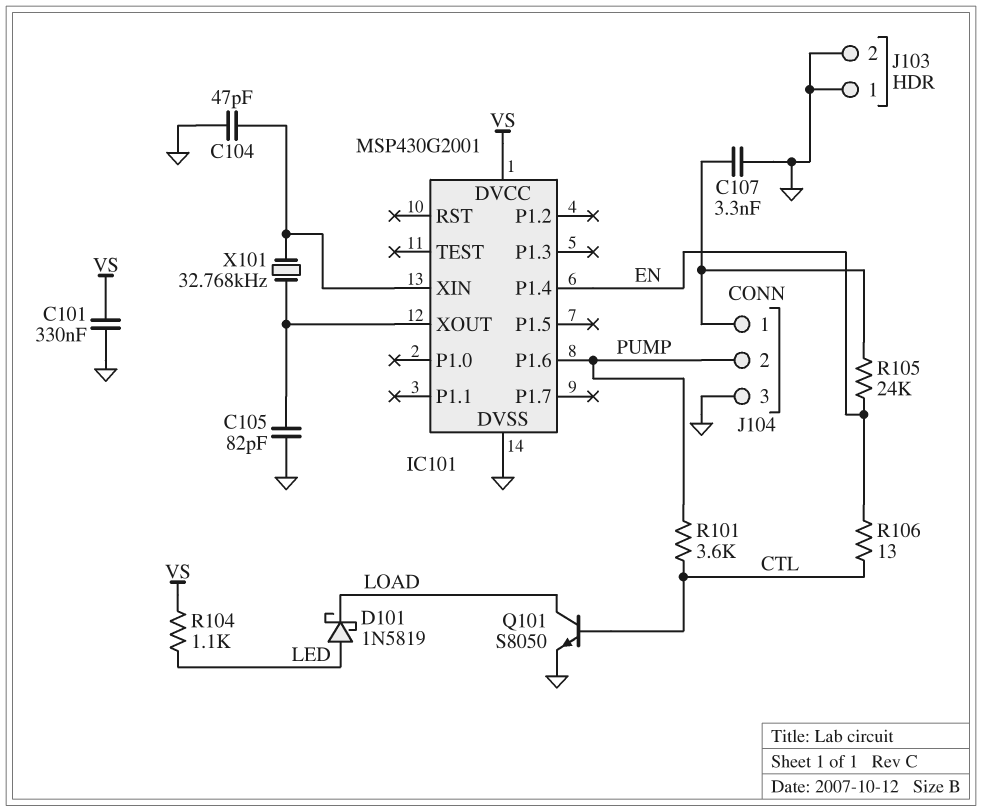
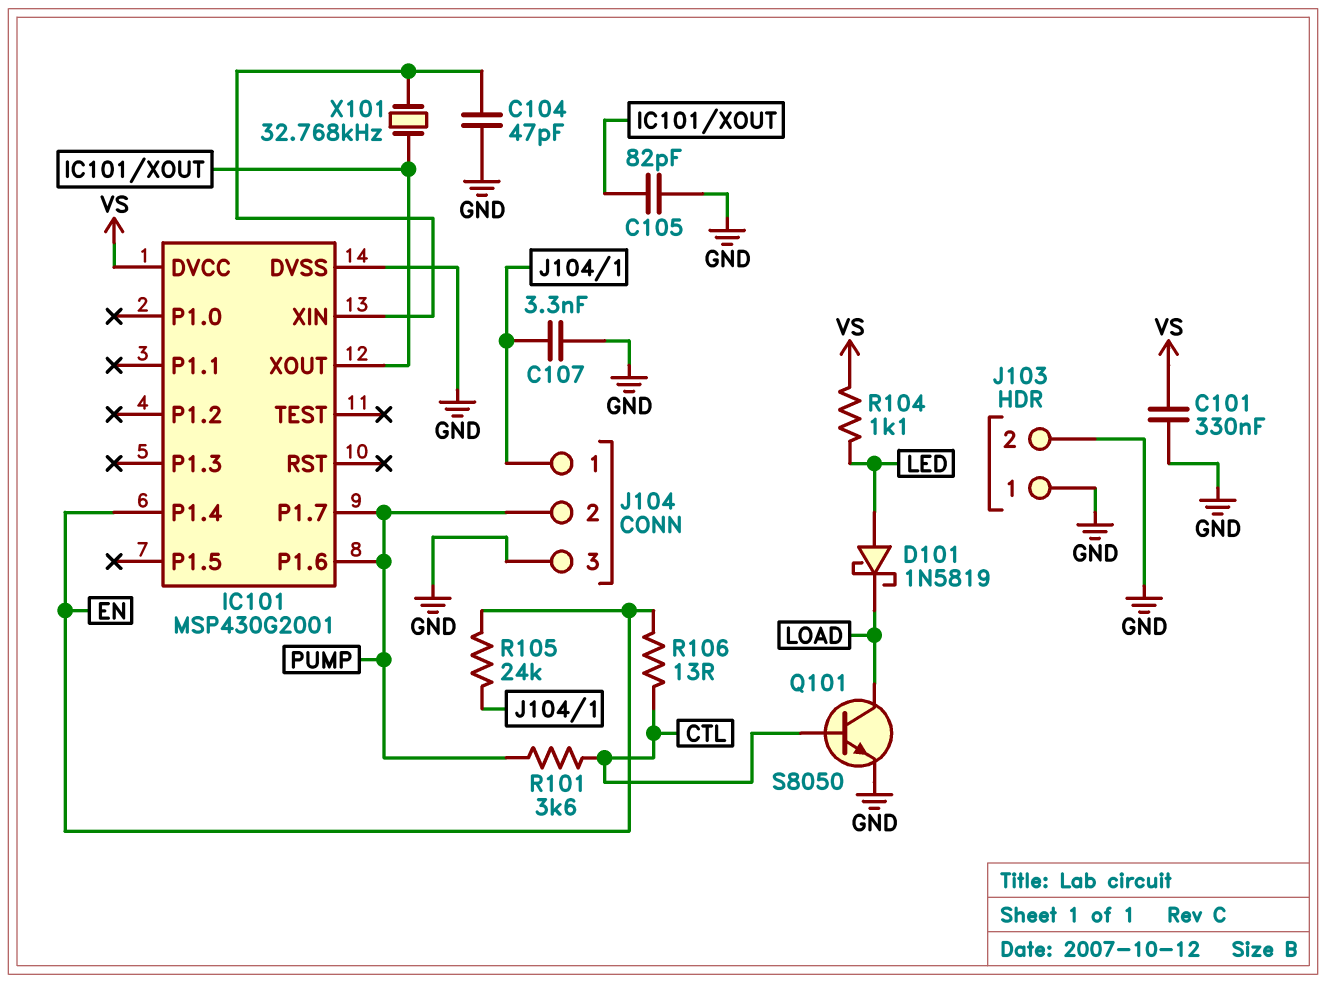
IC101 pin P1.7: none -> PUMP

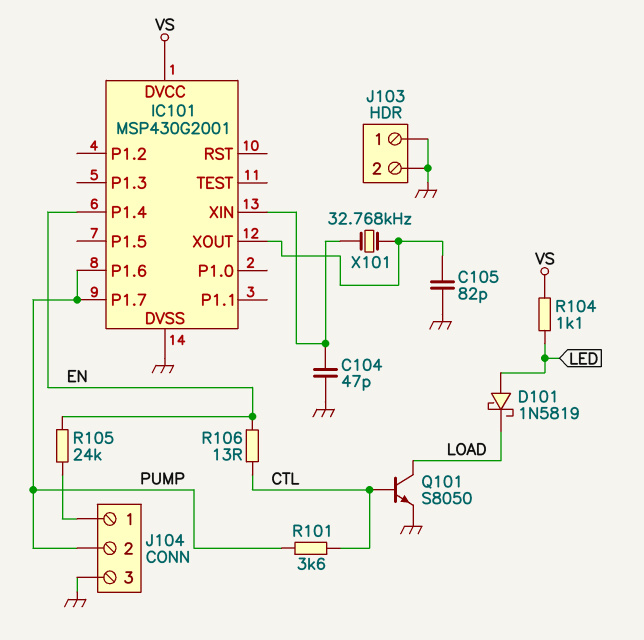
C101: 330nF (GND, VS) -> none
C107: 3.3nF (GND, J104/1) -> none

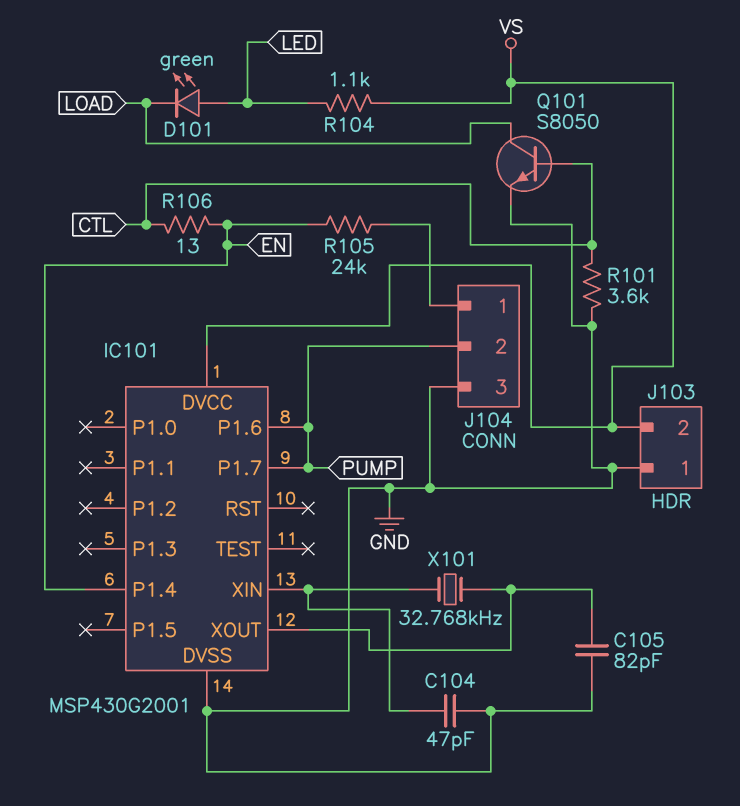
D101: schottky 1N5819 (A LED, K LOAD) -> LED green (A LED, K LOAD)
J103 pin 2: GND -> VS
R101: 3.6k (CTL, PUMP) -> 3.6k (CTL, GND)

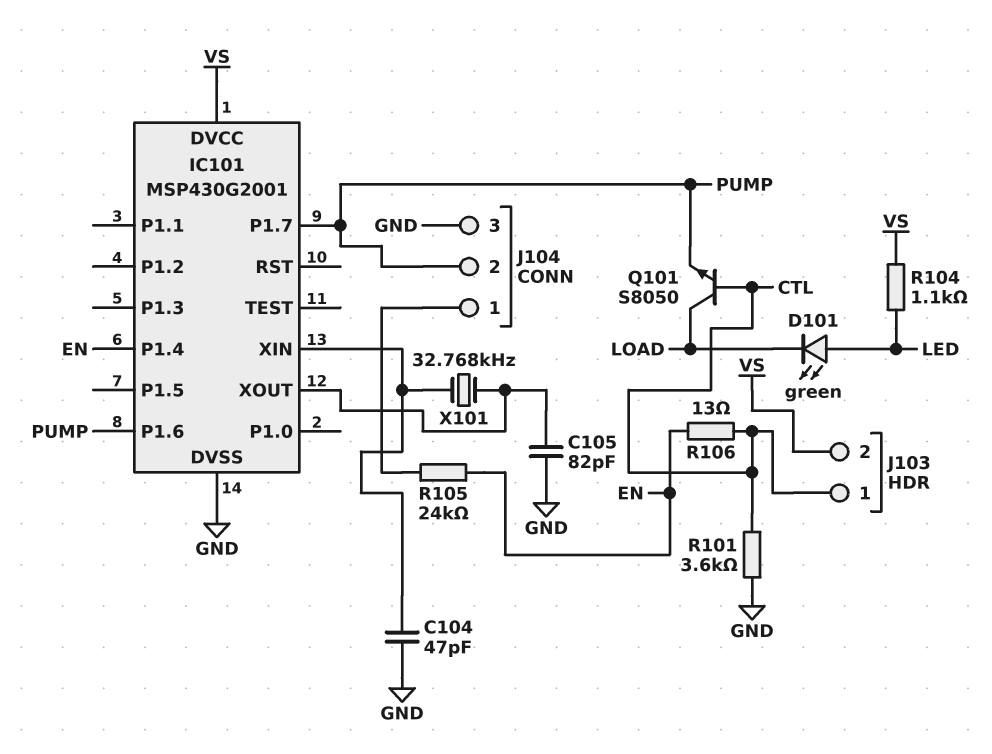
J103 pin 1: GND -> CTL
Q101: NPN S8050 (B CTL, C LOAD, E GND) -> NPN S8050 (B CTL, C LOAD, E PUMP)

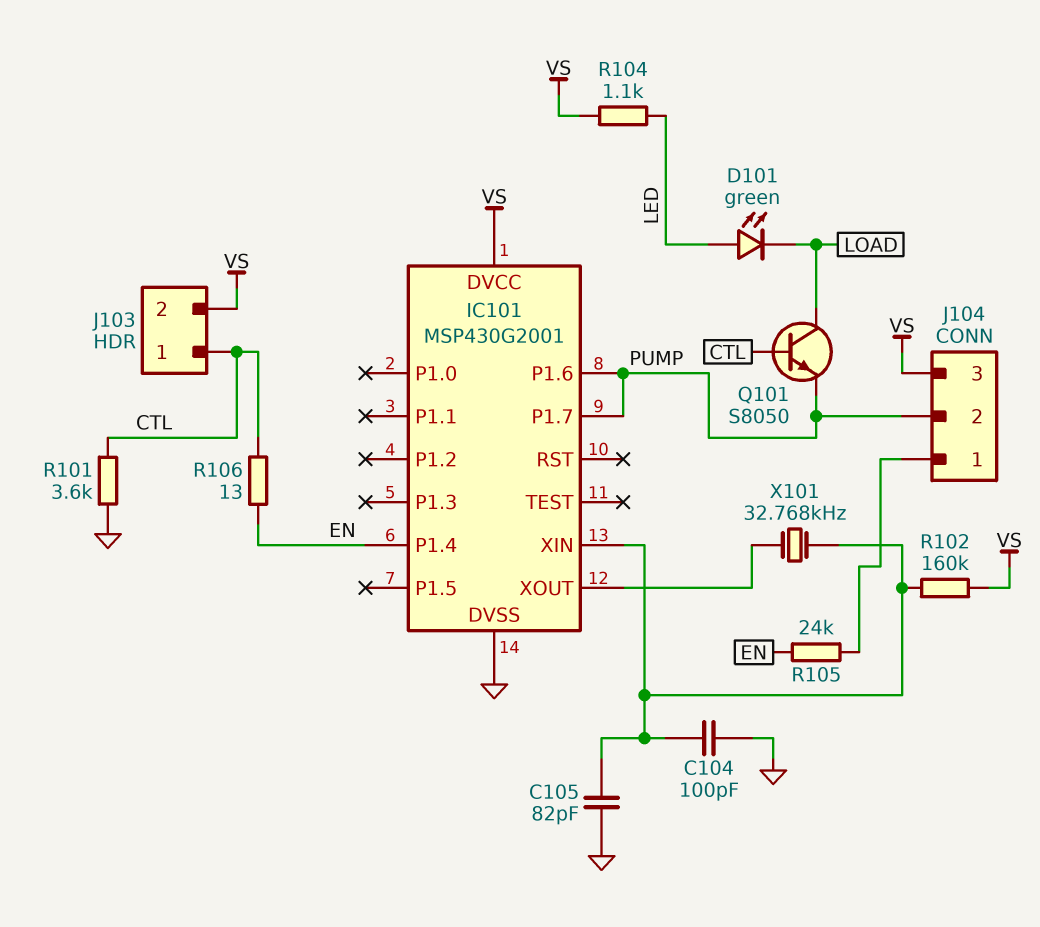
C104: 47pF (GND, IC101/XIN) -> 100pF (GND, IC101/XIN)
C105: 82pF (GND, IC101/XOUT) -> 82pF (GND, IC101/XIN)
J104 pin 3: GND -> VS
R102: none -> 160k (IC101/XIN, VS)

